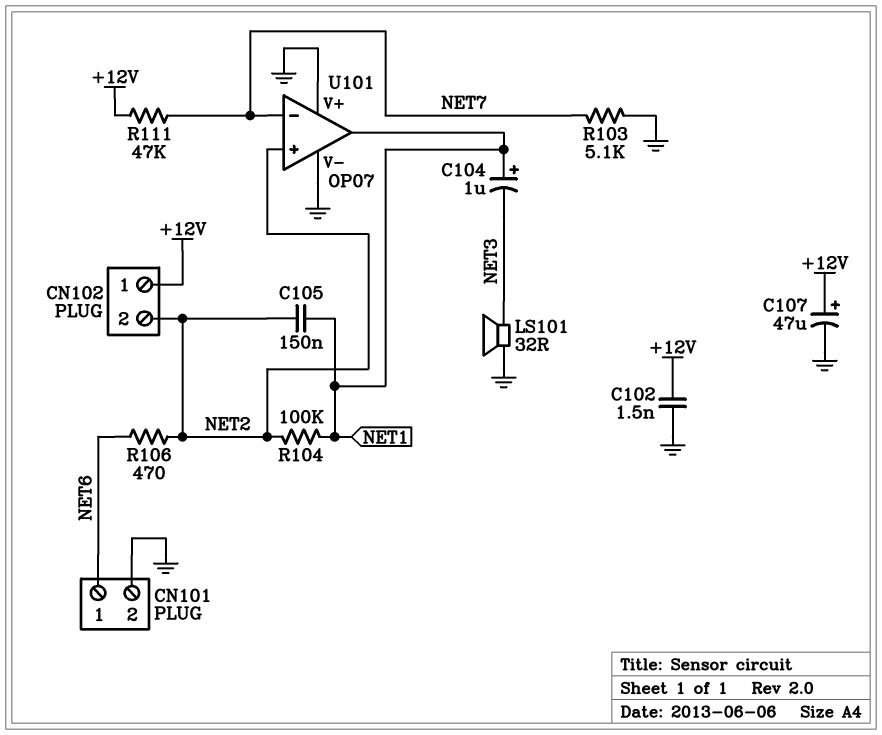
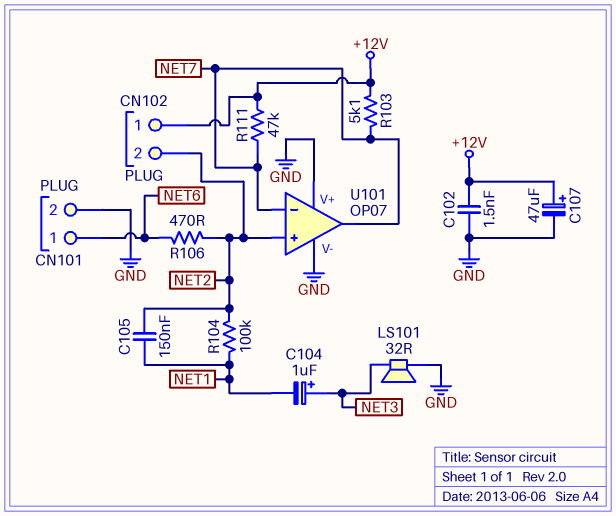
C104: 1uF (plus NET1, minus NET3) -> 1uF (plus NET3, minus NET1)
R103: 5.1k (GND, NET7) -> 5.1k (+12V, NET7)
U101 pin out: NET1 -> NET7

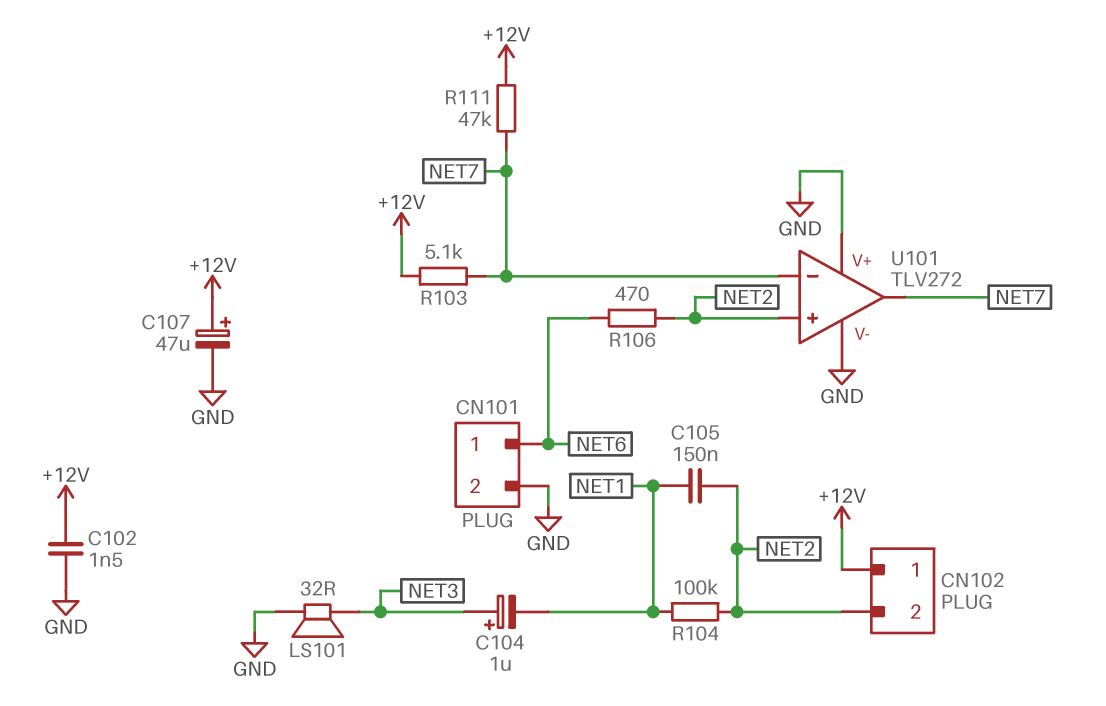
U101: OP07 -> TLV272

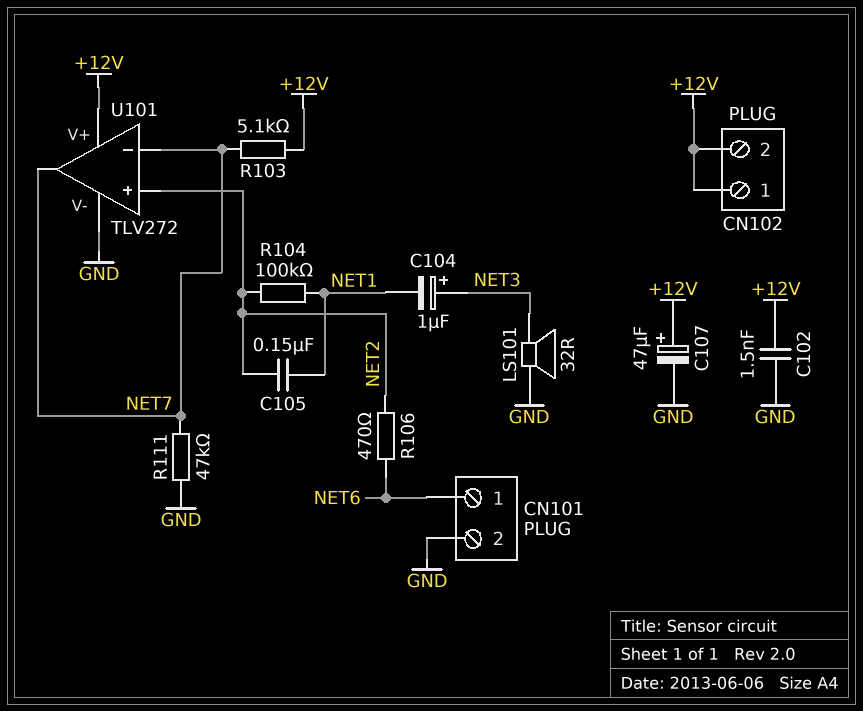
CN102 pin 2: NET2 -> +12V
R111: 47k (+12V, NET7) -> 47k (GND, NET7)
U101 pin V+: GND -> +12V

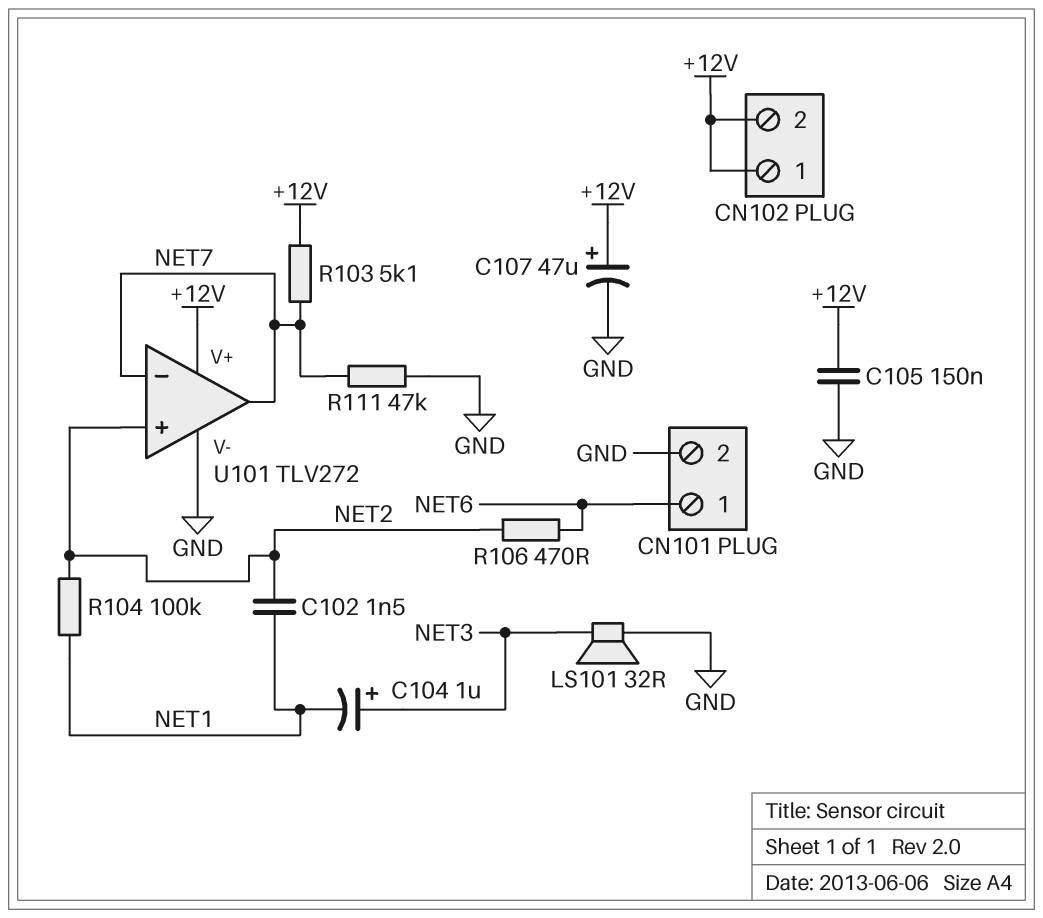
C102: 1.5nF (+12V, GND) -> 1.5nF (NET1, NET2)
C105: 150nF (NET1, NET2) -> 150nF (+12V, GND)

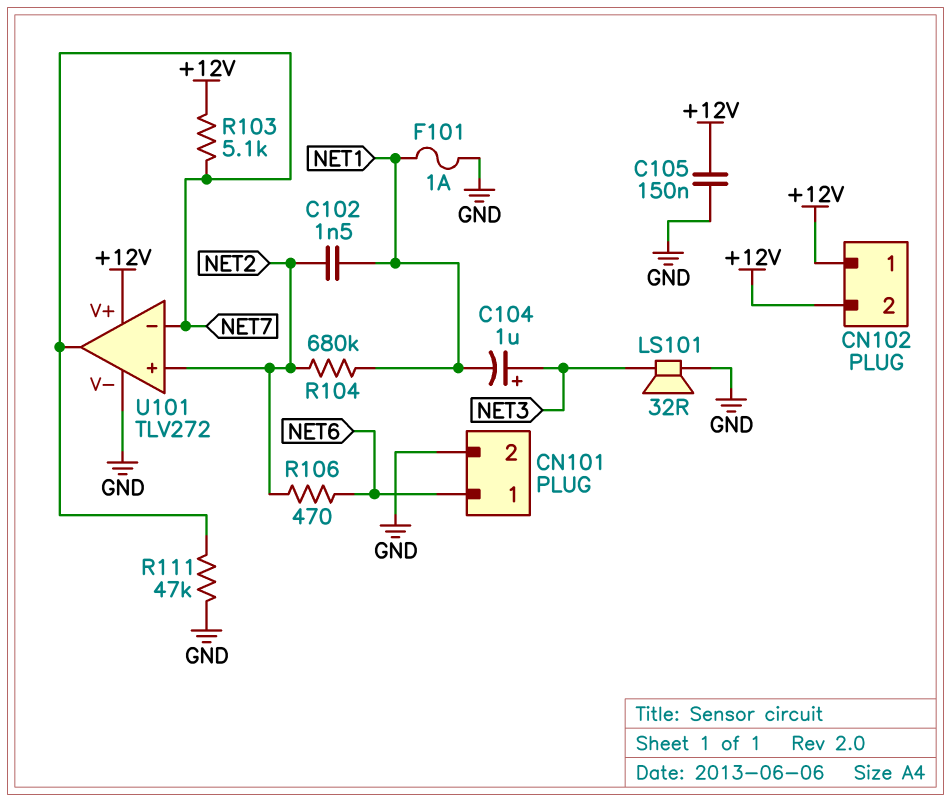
C107: 47uF (plus +12V, minus GND) -> none
F101: none -> 1A (GND, NET1)
R104: 100k (NET1, NET2) -> 680k (NET1, NET2)

